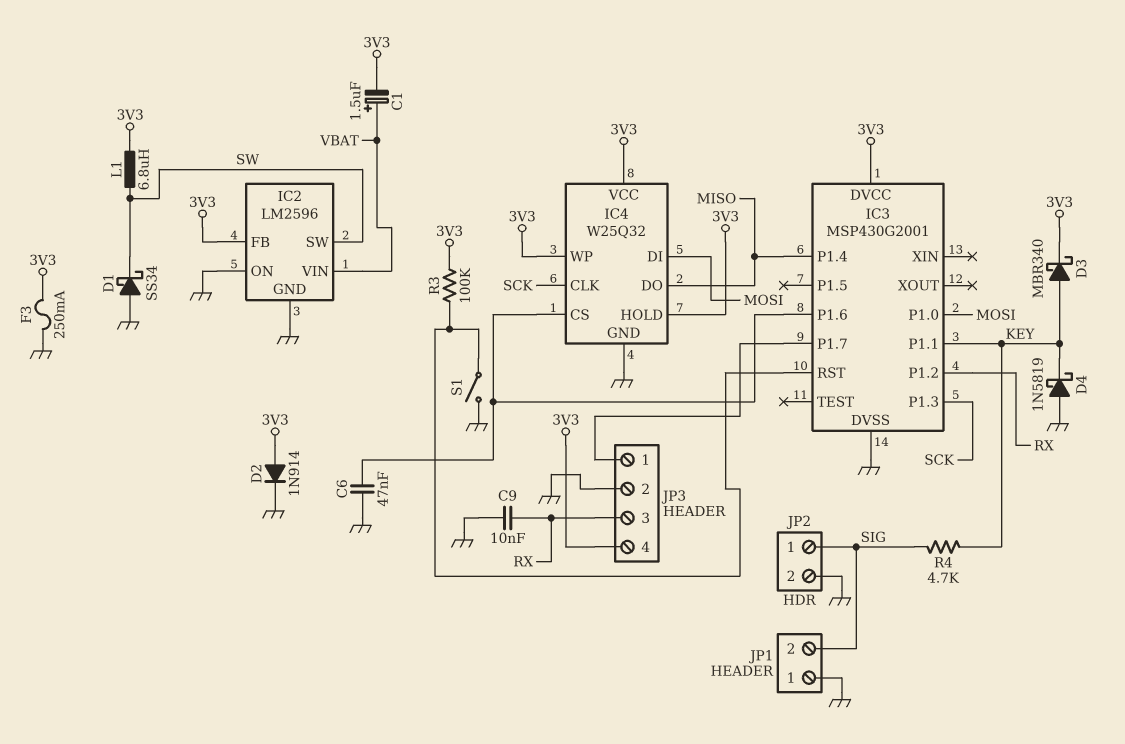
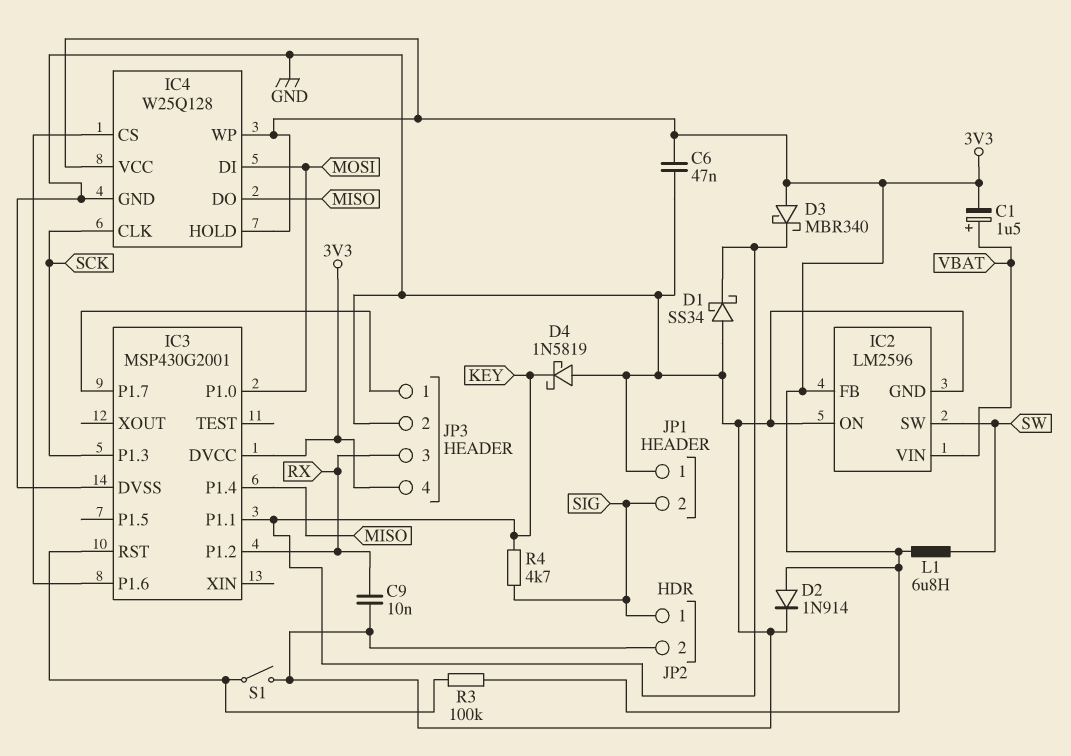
C6: 47nF (GND, IC3/P1.6) -> 47nF (3V3, GND)
D1: schottky SS34 (A GND, K SW) -> schottky SS34 (A GND, K KEY)
D3: schottky MBR340 (A KEY, K 3V3) -> schottky MBR340 (A 3V3, K KEY)
F3: 250mA (3V3, GND) -> none
IC4: W25Q32 -> W25Q128

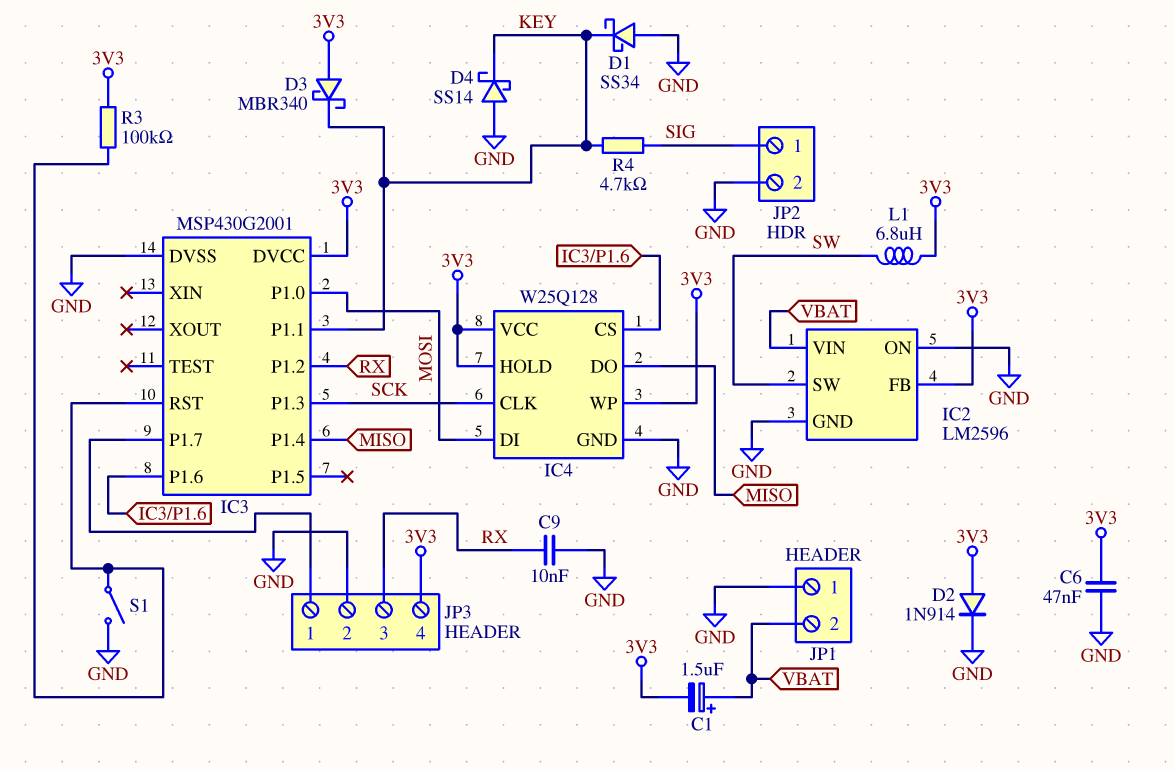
D4: schottky 1N5819 (A GND, K KEY) -> schottky SS14 (A GND, K KEY)
JP1 pin 2: SIG -> VBAT

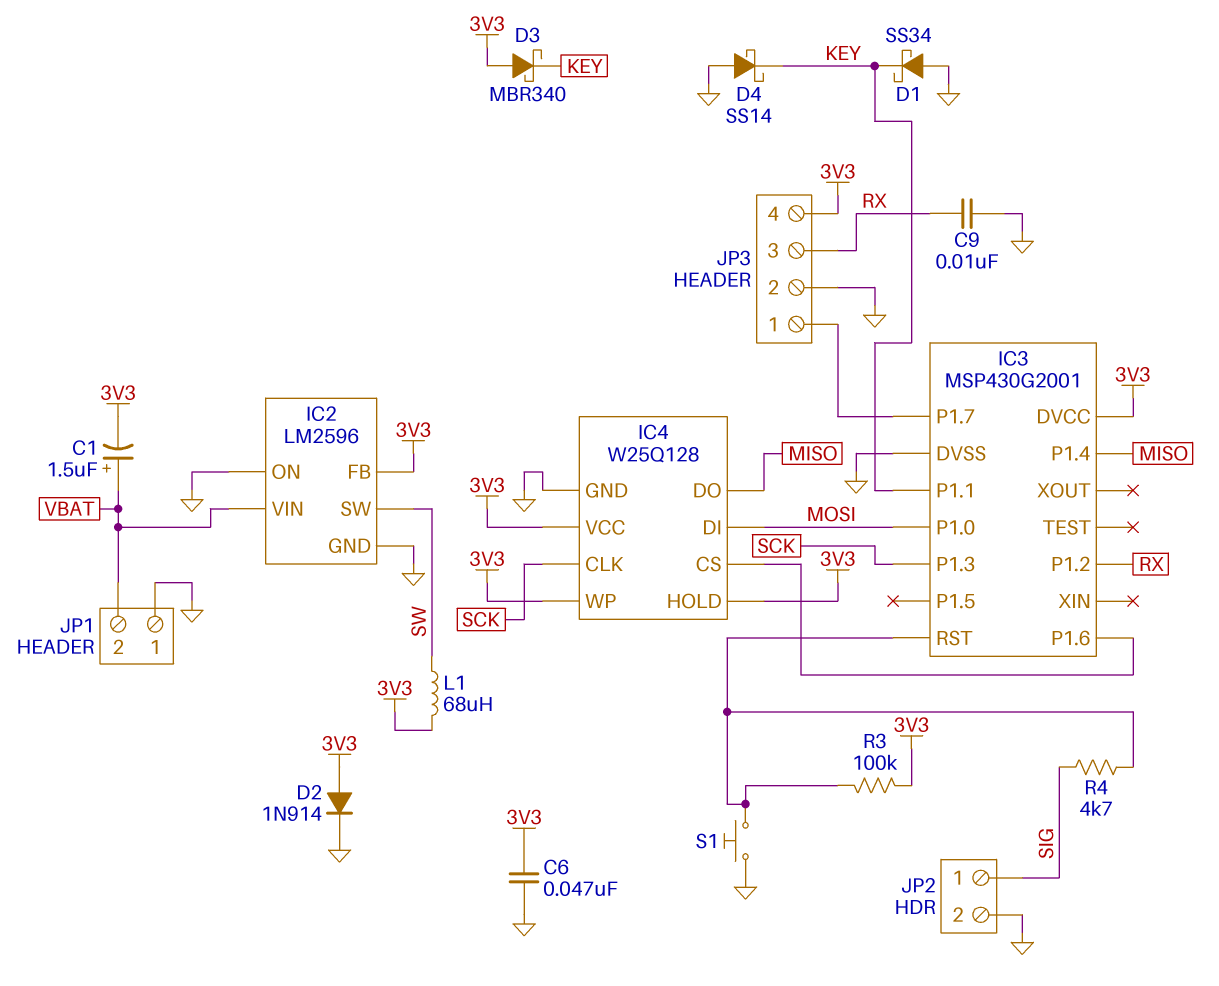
L1: 6.8uH (3V3, SW) -> 68uH (3V3, SW)
R4: 4.7k (KEY, SIG) -> 4.7k (IC3/RST, SIG)
S1: switch (GND, IC3/RST) -> button (GND, IC3/RST)

